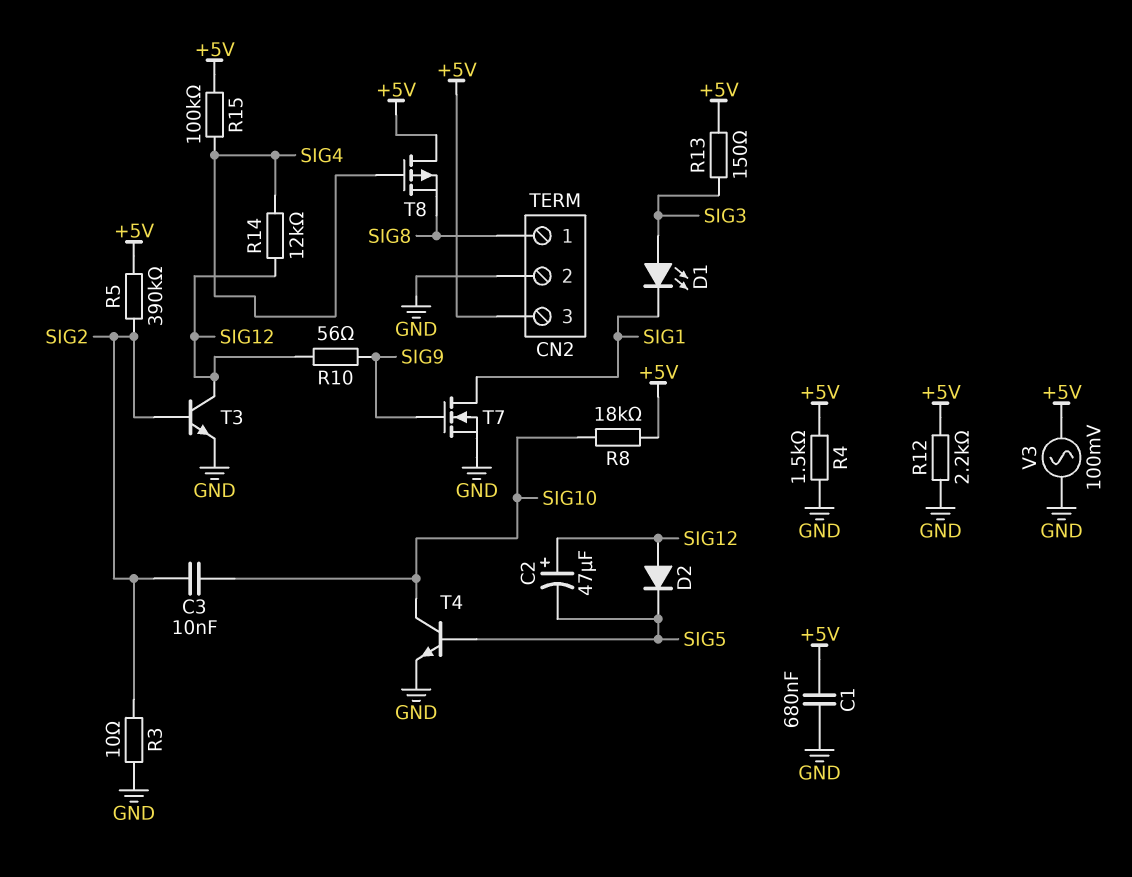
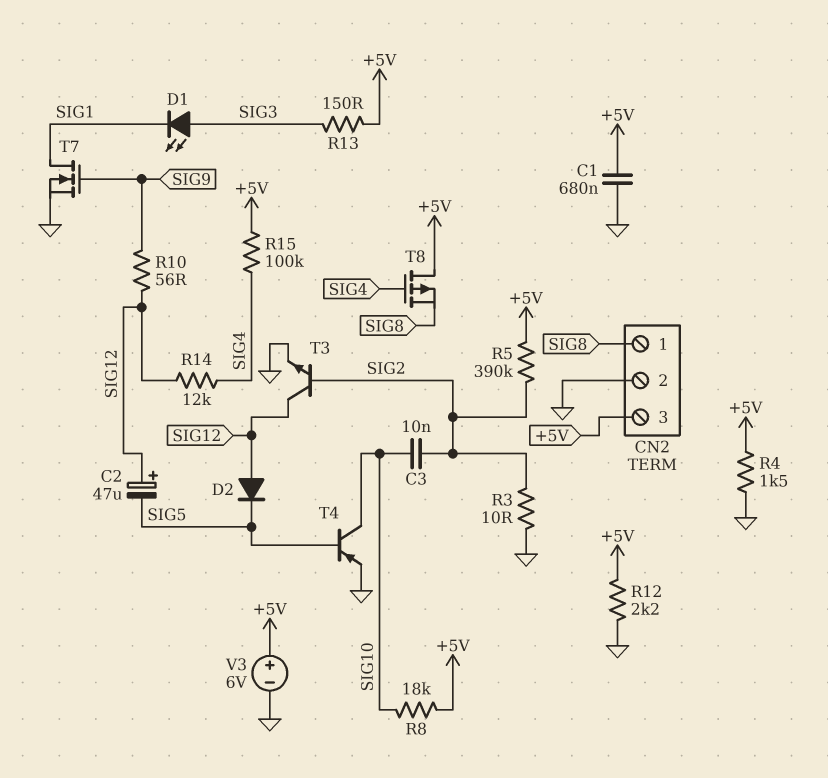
T4: NPN (B SIG5, C SIG10, E GND) -> PNP (B SIG5, C SIG10, E GND)
V3: AC 100mV (+5V, GND) -> 6V (plus +5V, minus GND)

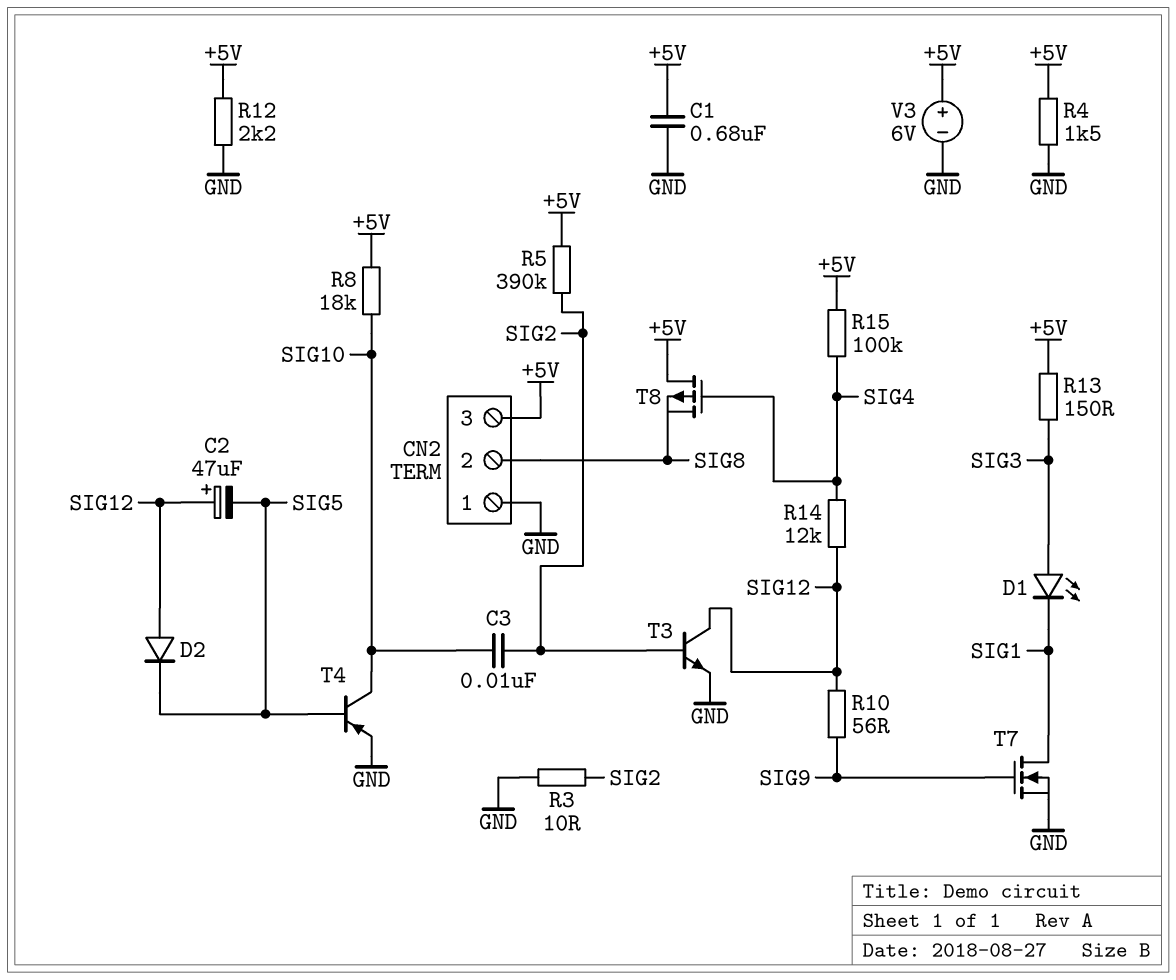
CN2 pin 1: SIG8 -> GND
CN2 pin 2: GND -> SIG8

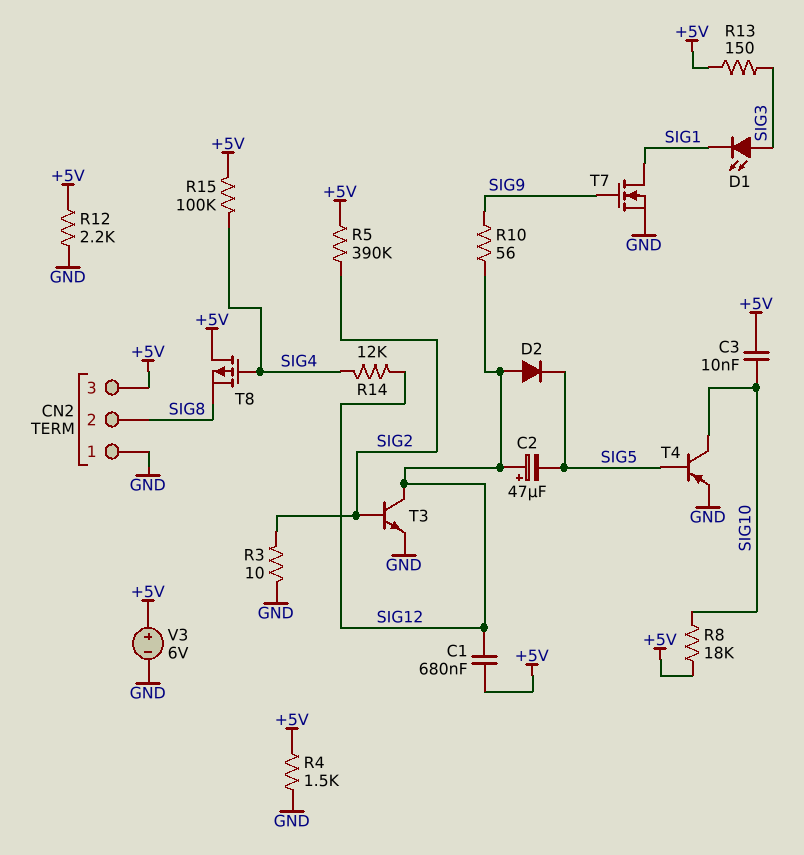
C1: 680nF (+5V, GND) -> 680nF (+5V, SIG12)
C3: 10nF (SIG2, SIG10) -> 10nF (+5V, SIG10)

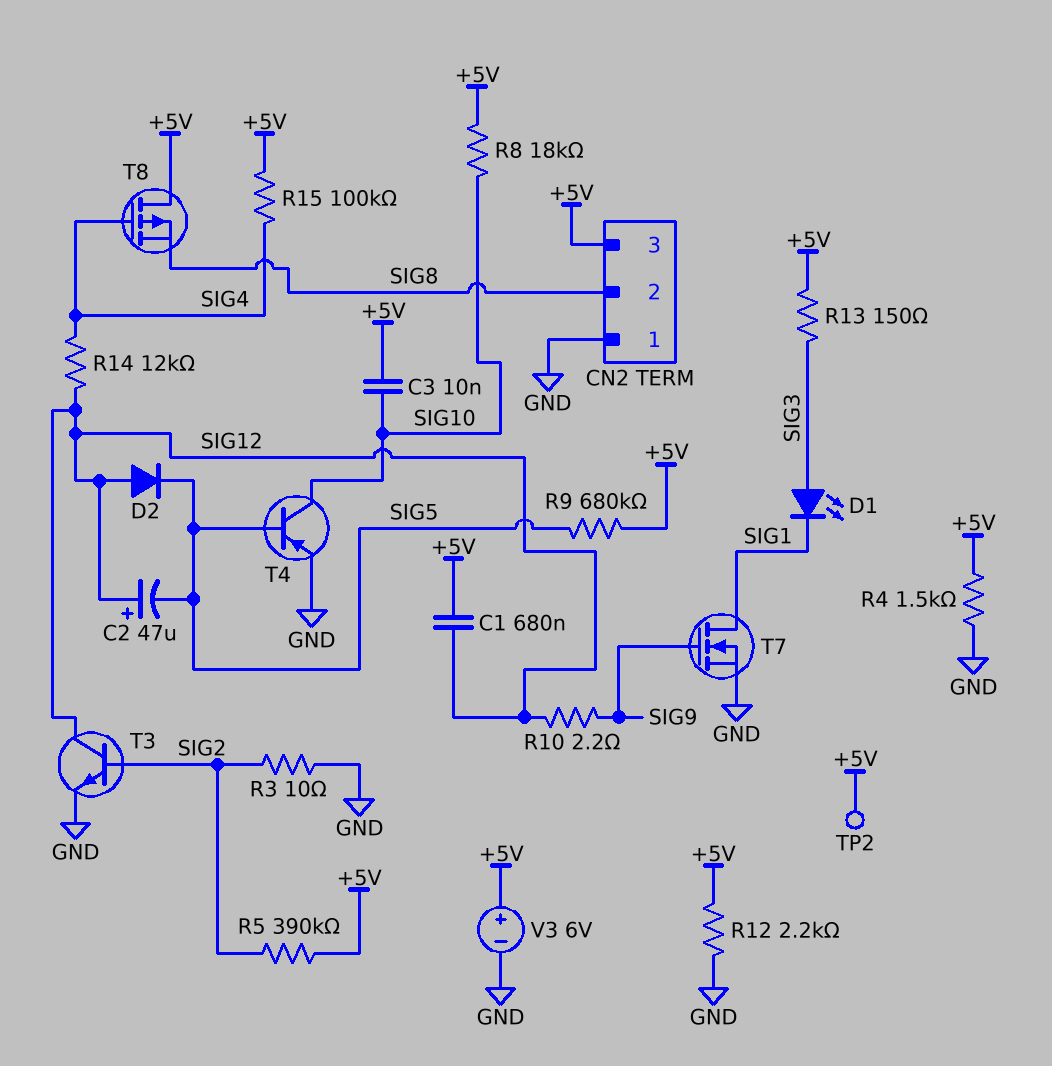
R9: none -> 680k (+5V, SIG5)
R10: 56 (SIG9, SIG12) -> 2.2 (SIG9, SIG12)
TP2: none -> test point (+5V)

